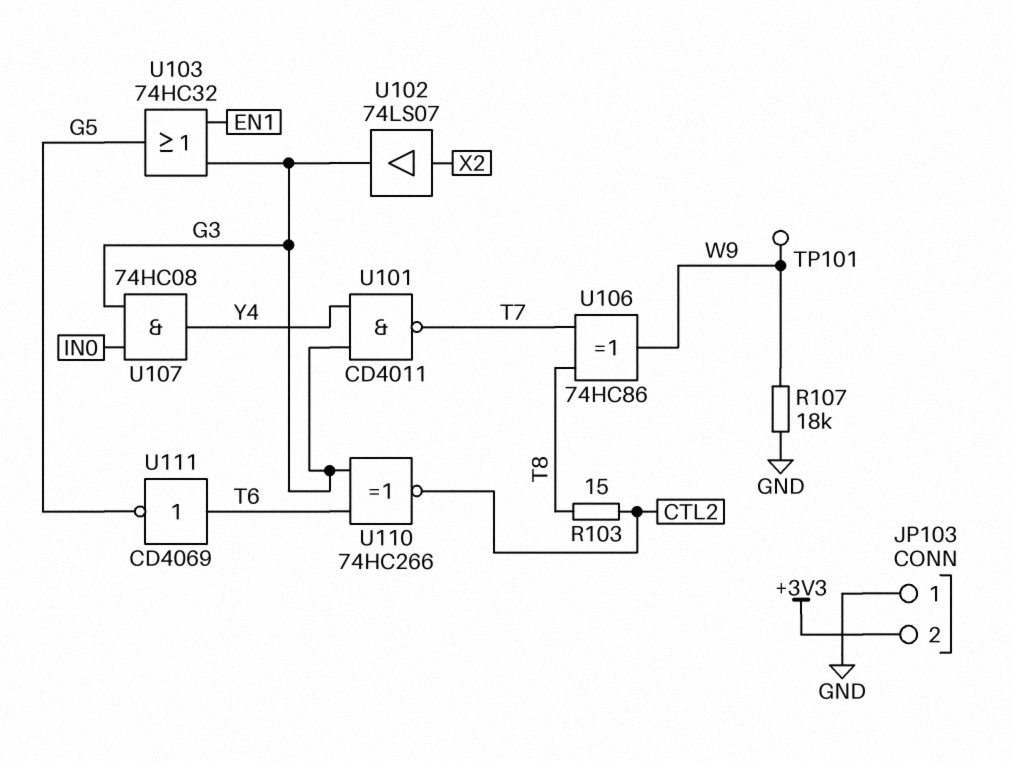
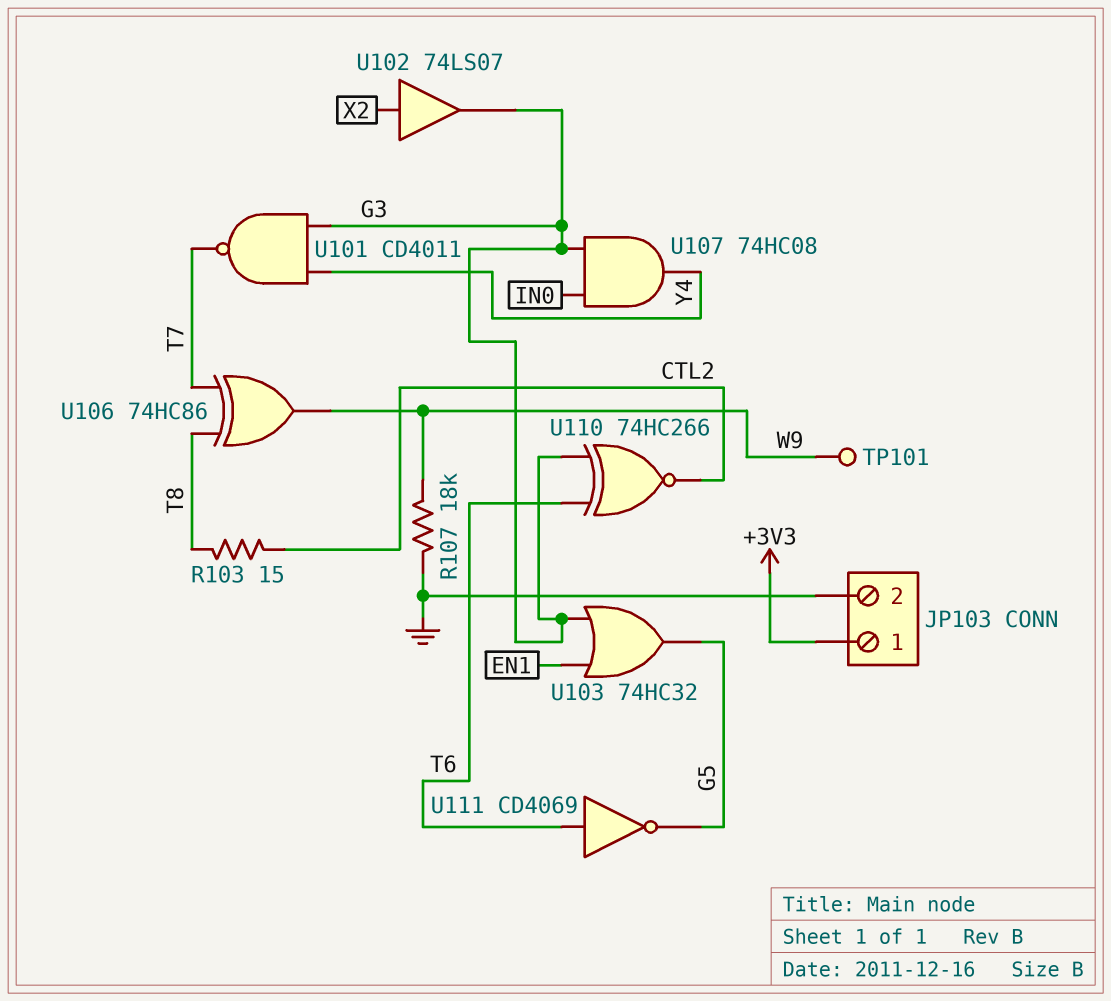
JP103 pin 1: GND -> +3V3
JP103 pin 2: +3V3 -> GND

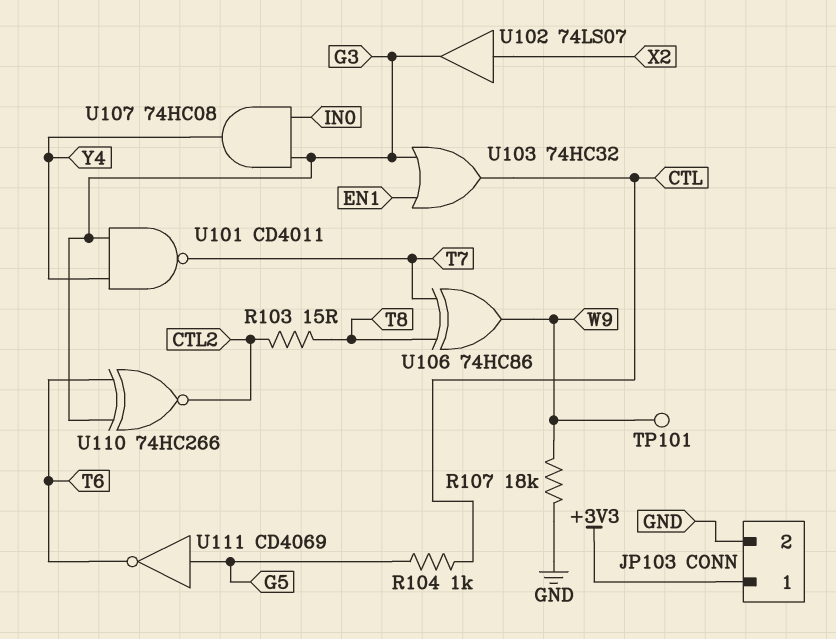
R104: none -> 1k (CTL, G5)
U103: OR 74HC32 (in EN1, in G3, out G5) -> OR 74HC32 (in EN1, in G3, out CTL)
U111: NOT CD4069 (in T6, out G5) -> NOT CD4069 (in G5, out T6)

